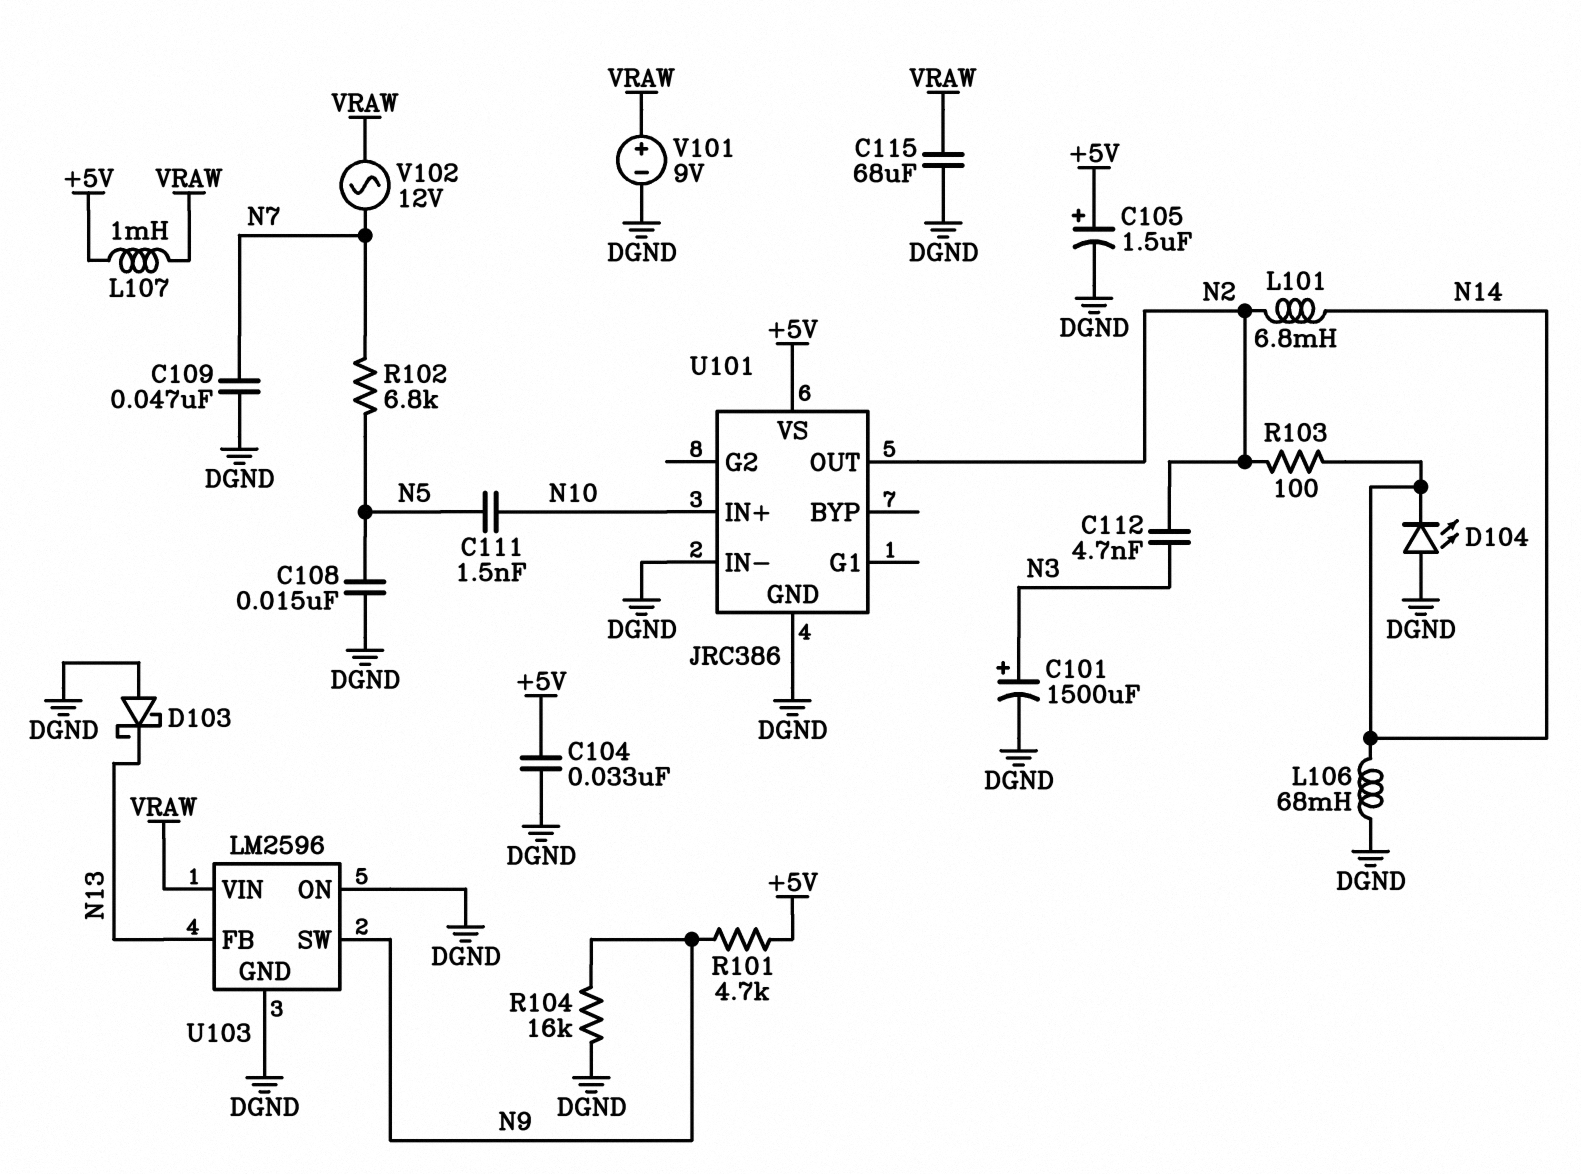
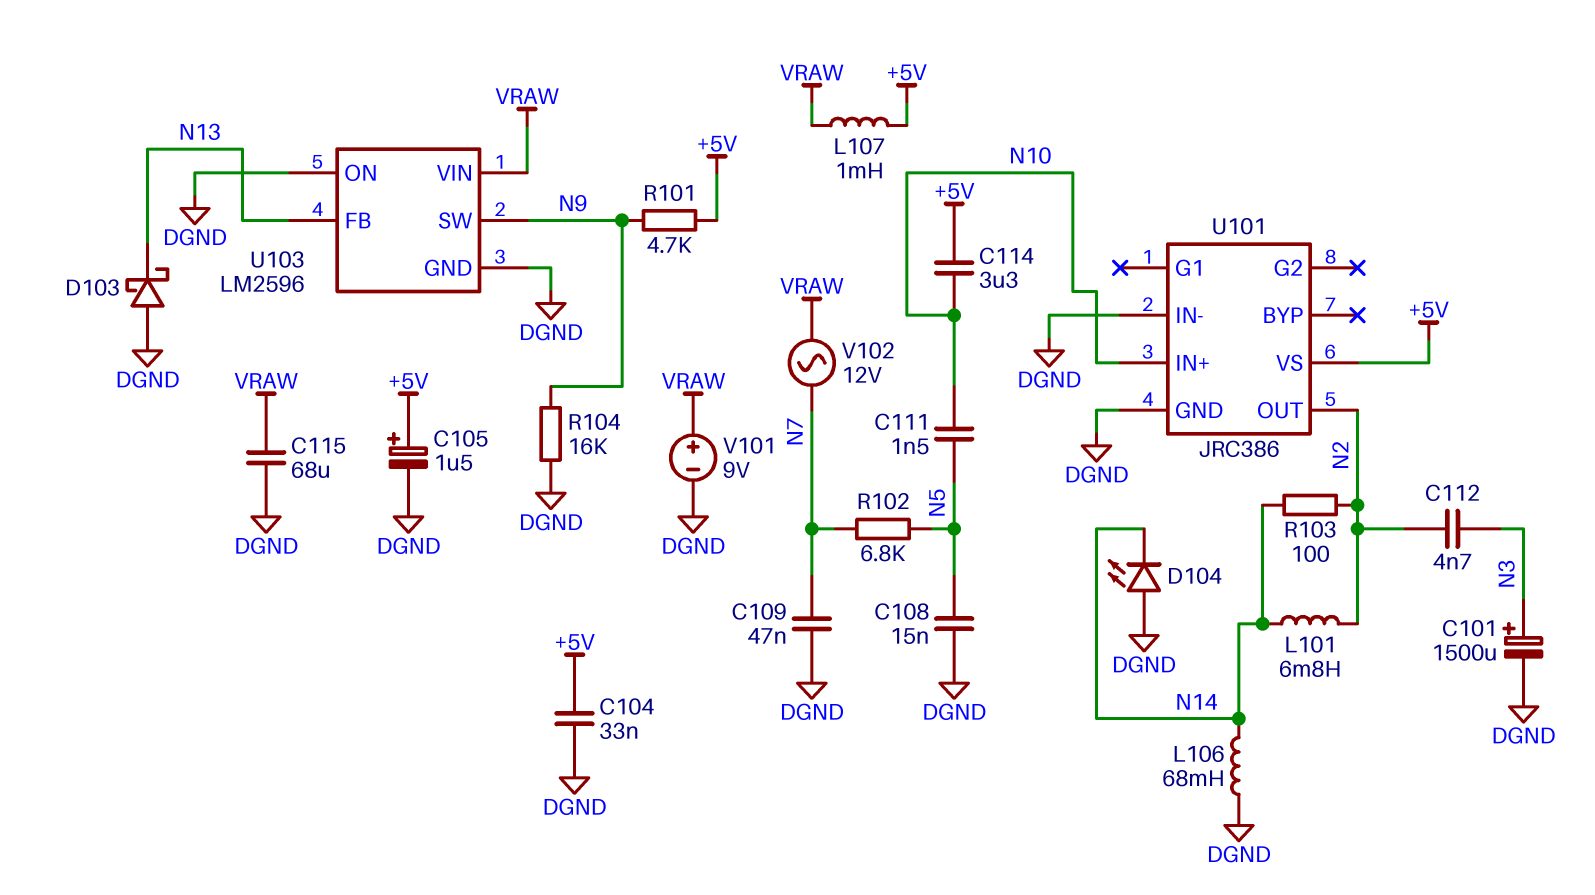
C114: none -> 3.3uF (+5V, N10)

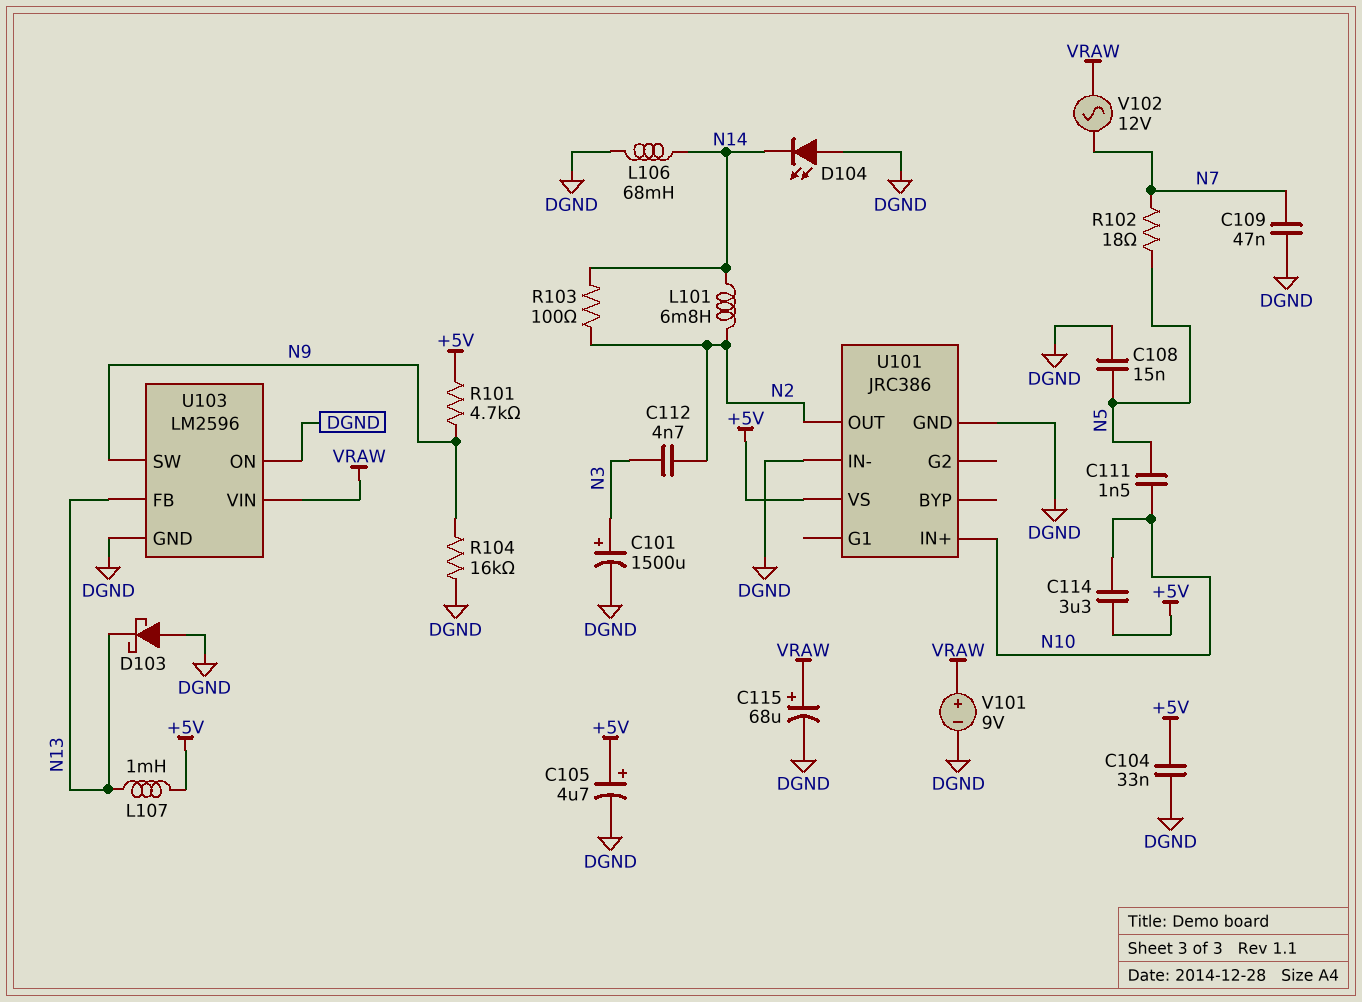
C105: 1.5uF (plus +5V, minus DGND) -> 4.7uF (plus +5V, minus DGND)
C115: 68uF (DGND, VRAW) -> 68uF (plus VRAW, minus DGND)
L107: 1mH (+5V, VRAW) -> 1mH (+5V, N13)
R102: 6.8k (N5, N7) -> 18 (N5, N7)

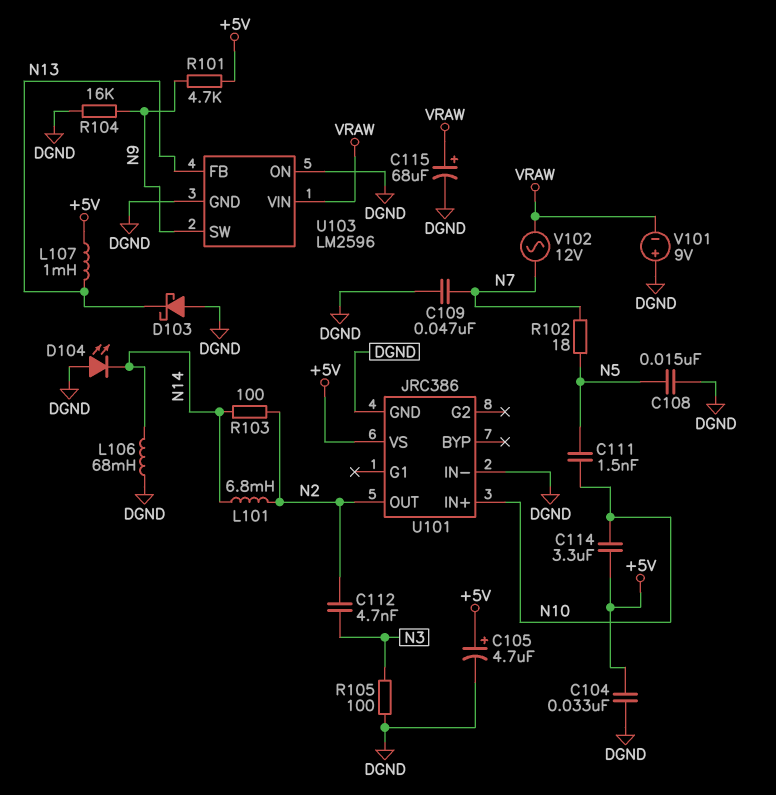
C101: 1500uF (plus N3, minus DGND) -> none
R105: none -> 100 (DGND, N3)
V101: 9V (plus VRAW, minus DGND) -> 9V (plus DGND, minus VRAW)

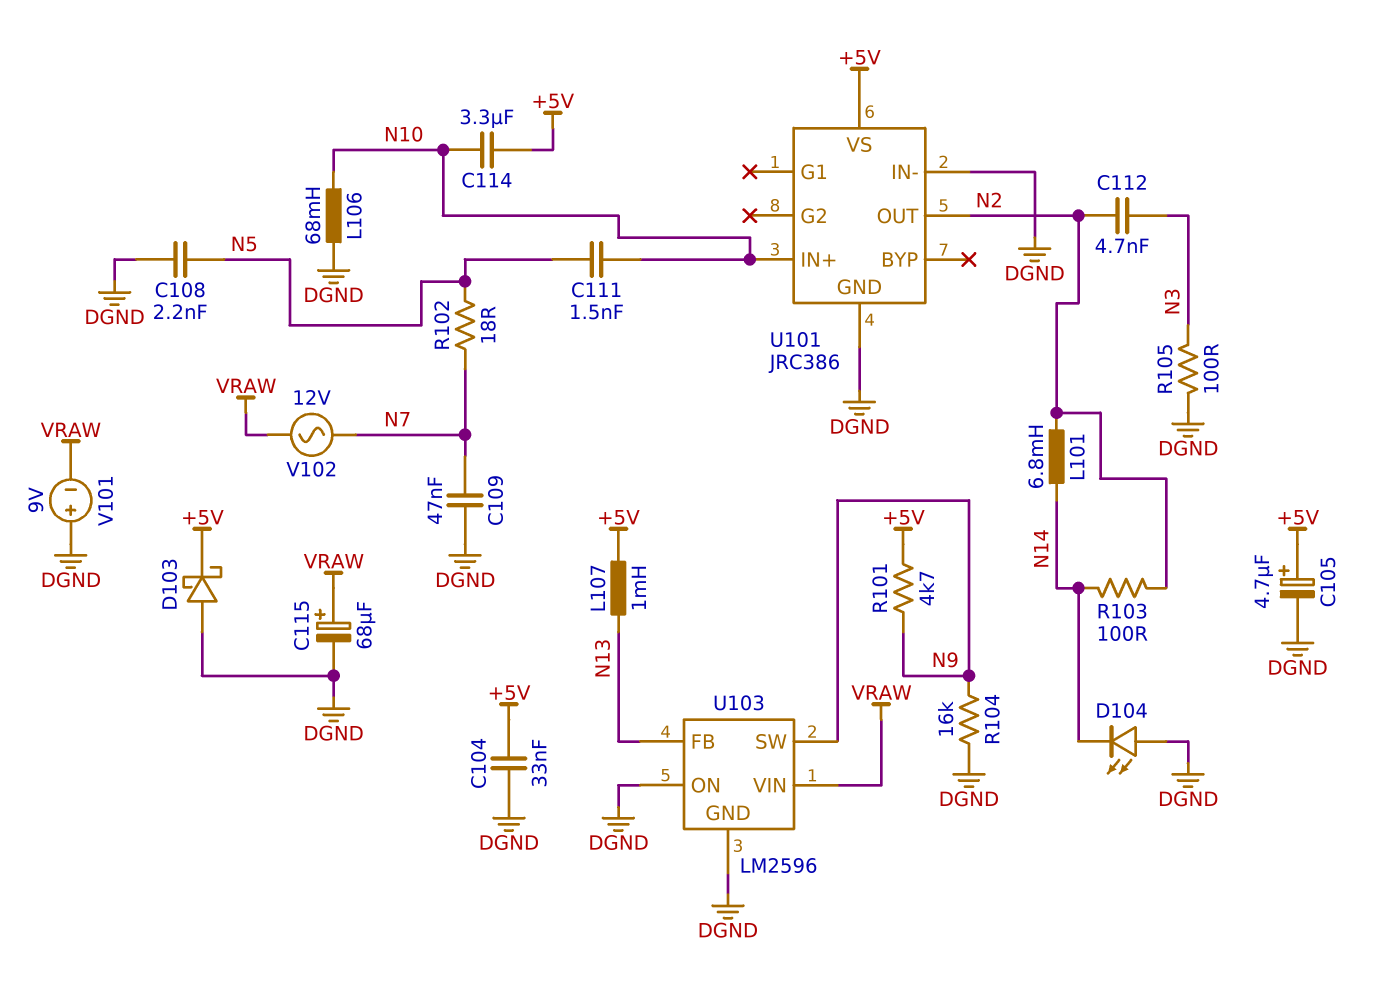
C108: 15nF (DGND, N5) -> 2.2nF (DGND, N5)
D103: schottky (A DGND, K N13) -> schottky (A DGND, K +5V)
L106: 68mH (DGND, N14) -> 68mH (DGND, N10)

